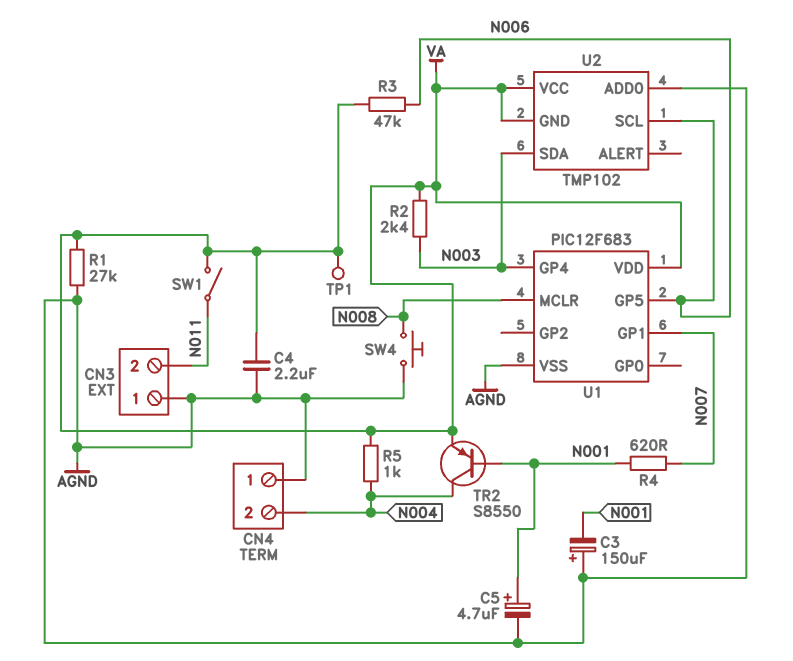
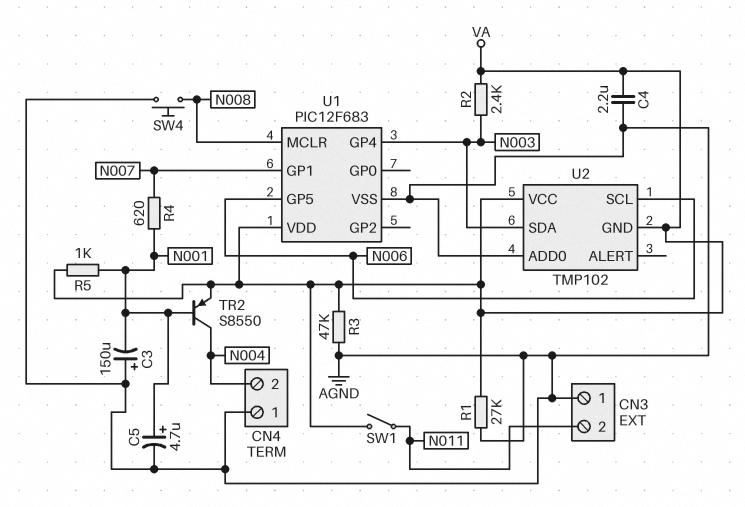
R3: 47k (N006, VA) -> 47k (AGND, VA)
R5: 1k (N004, VA) -> 1k (N001, VA)
TP1: test point (VA) -> none

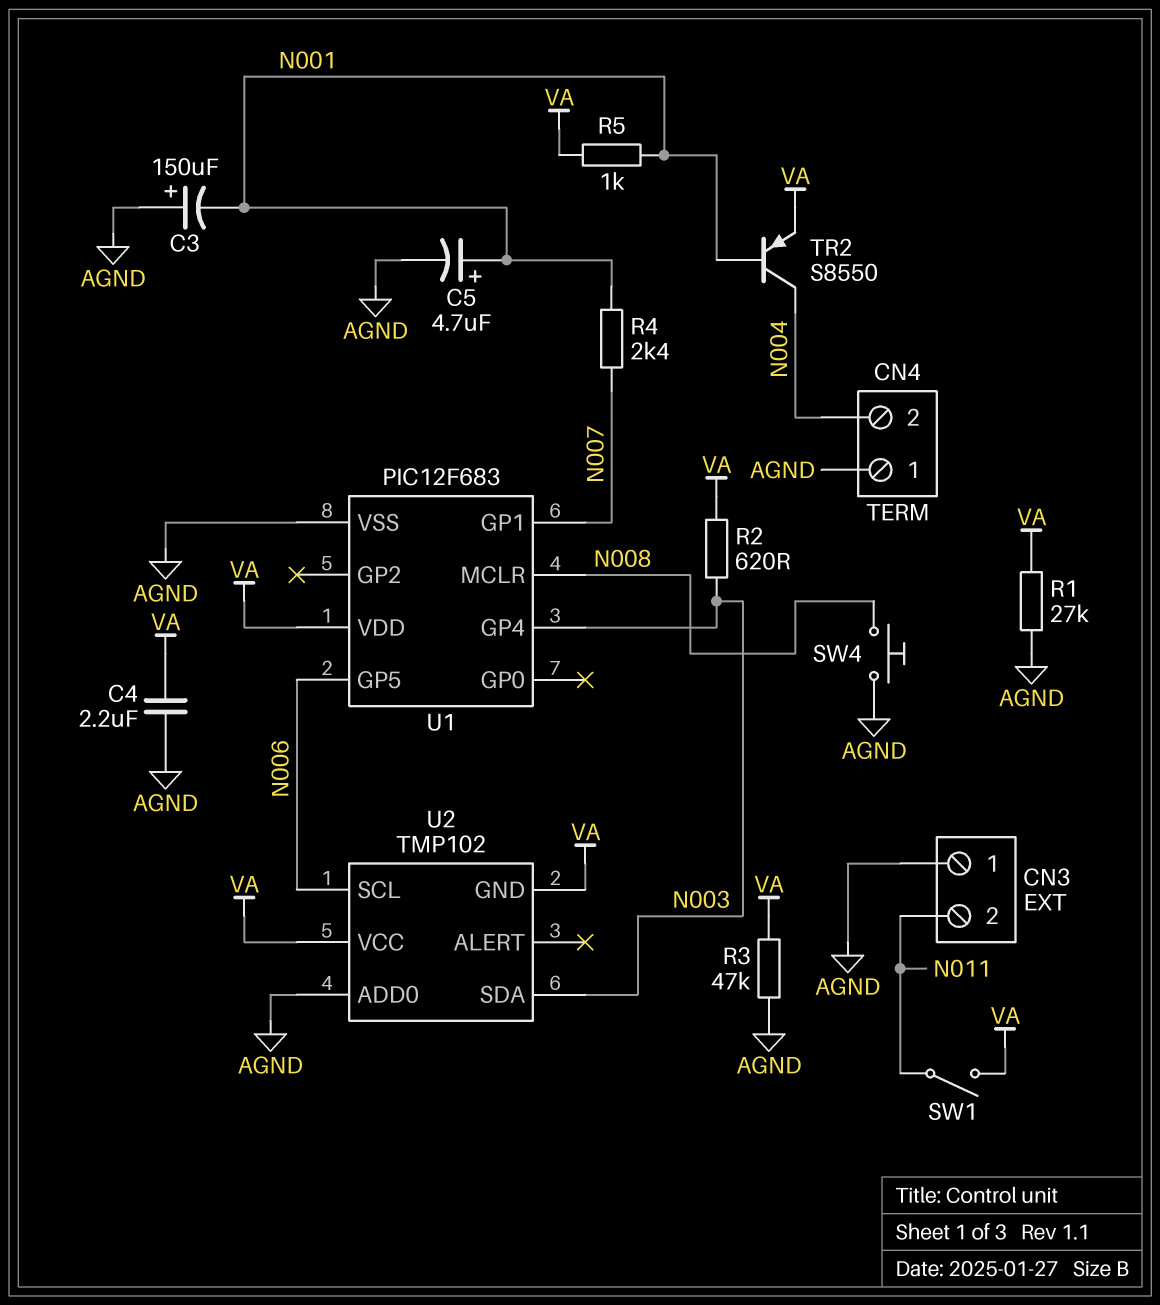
R2: 2.4k (N003, VA) -> 620 (N003, VA)
R4: 620 (N001, N007) -> 2.4k (N001, N007)

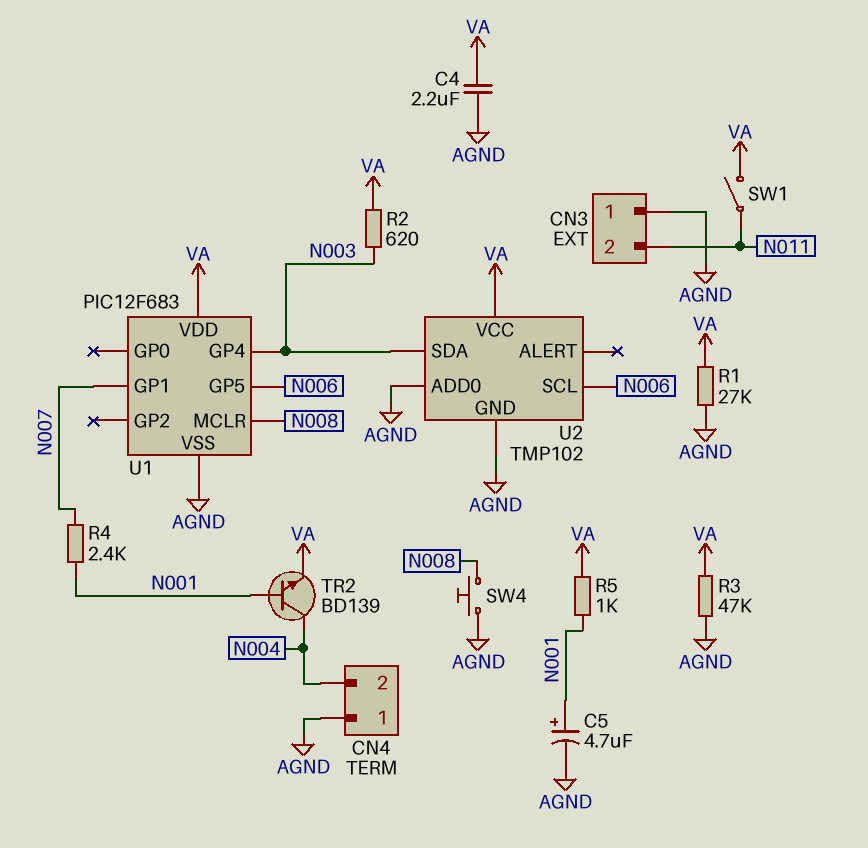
C3: 150uF (plus AGND, minus N001) -> none
TR2: PNP S8550 (B N001, C N004, E VA) -> NPN BD139 (B N001, C N004, E VA)
U2 pin GND: VA -> AGND

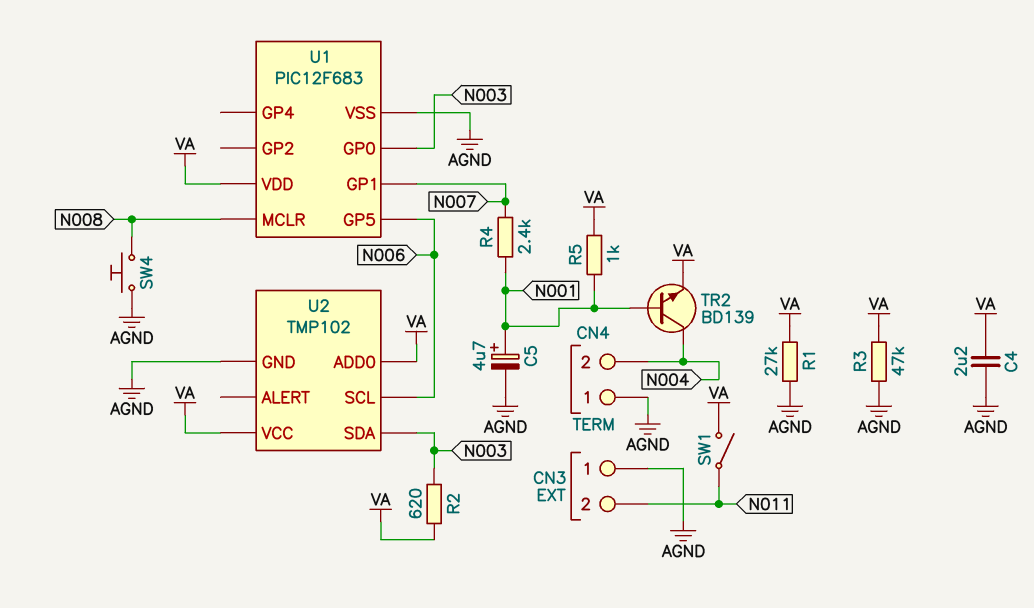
U1 pin GP0: none -> N003
U1 pin GP4: N003 -> none
U2 pin ADD0: AGND -> VA

